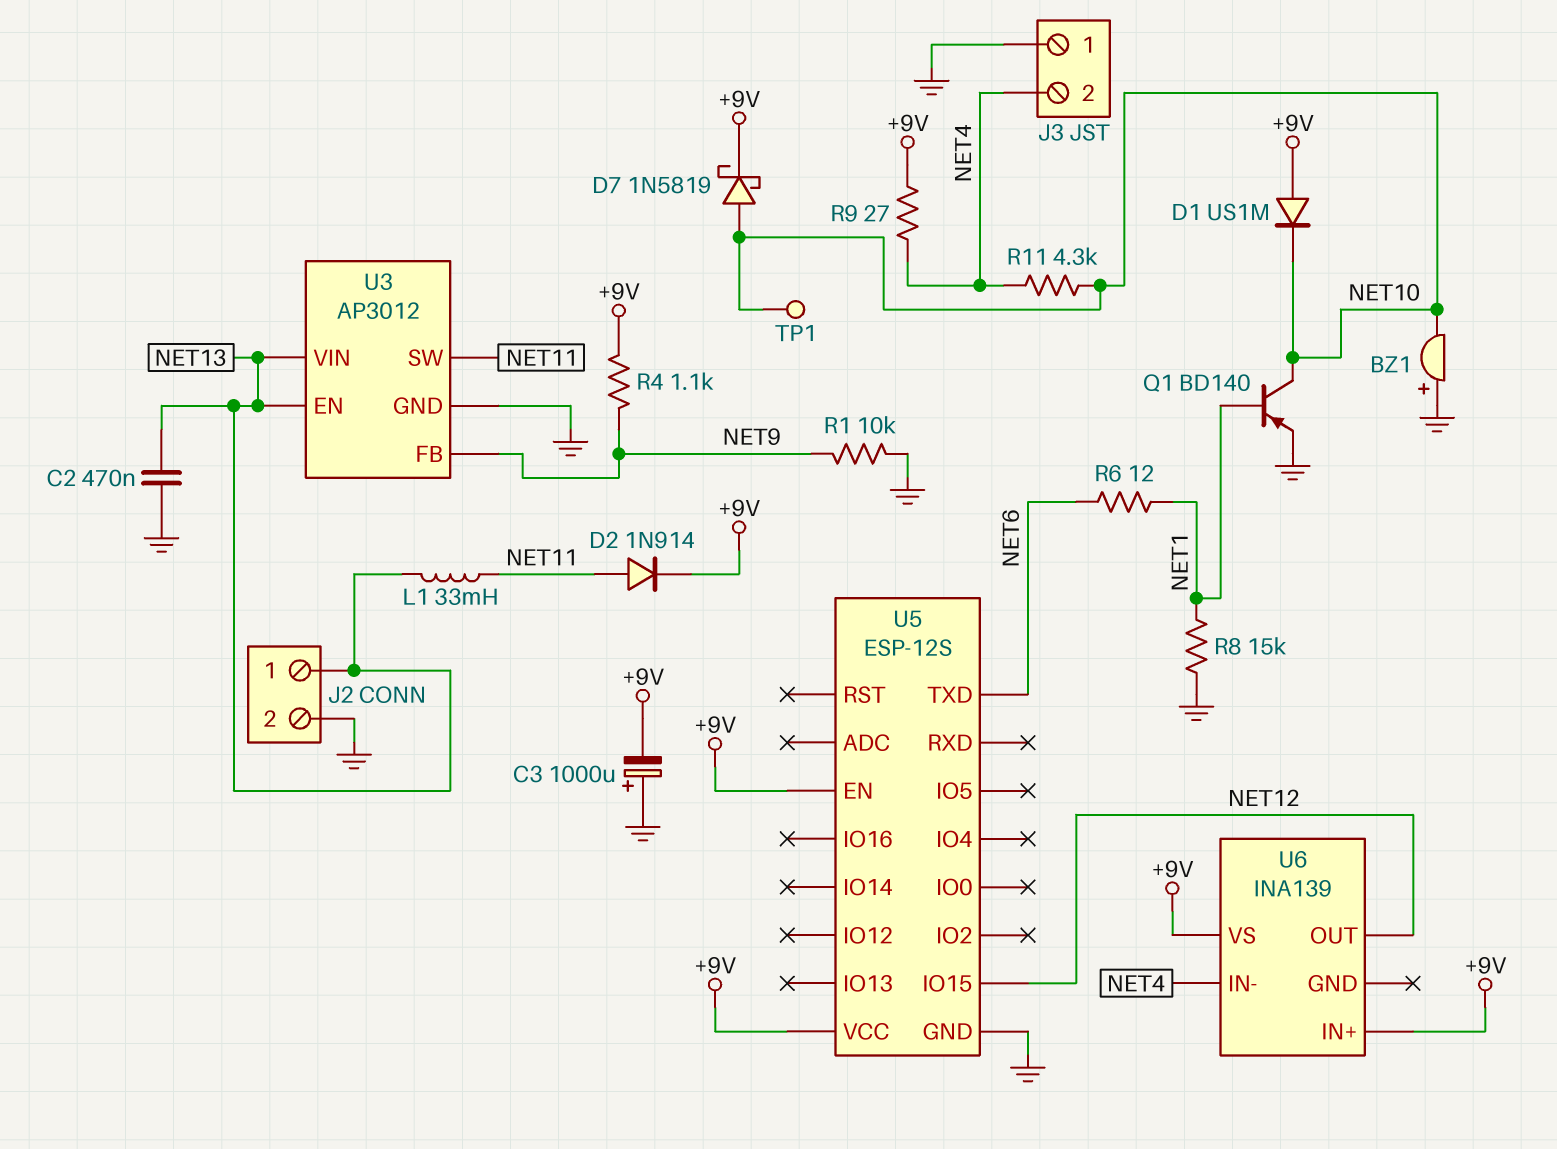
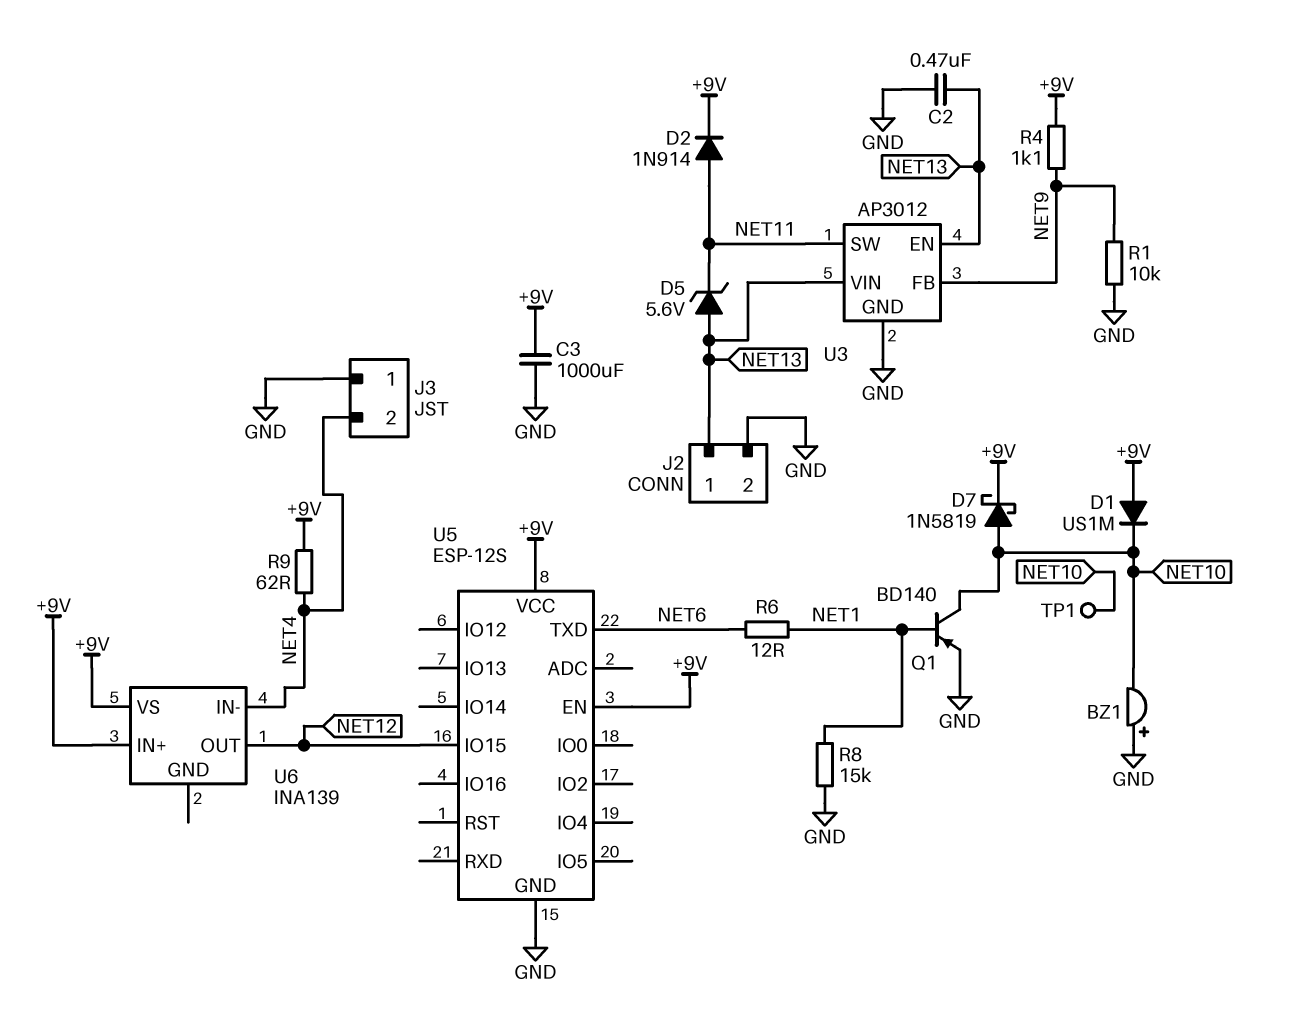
C3: 1000uF (plus GND, minus +9V) -> 1000uF (+9V, GND)
D5: none -> zener 5.6V (A NET13, K NET11)
L1: 33mH (NET11, NET13) -> none
R9: 27 (+9V, NET4) -> 62 (+9V, NET4)
R11: 4.3k (NET4, NET10) -> none

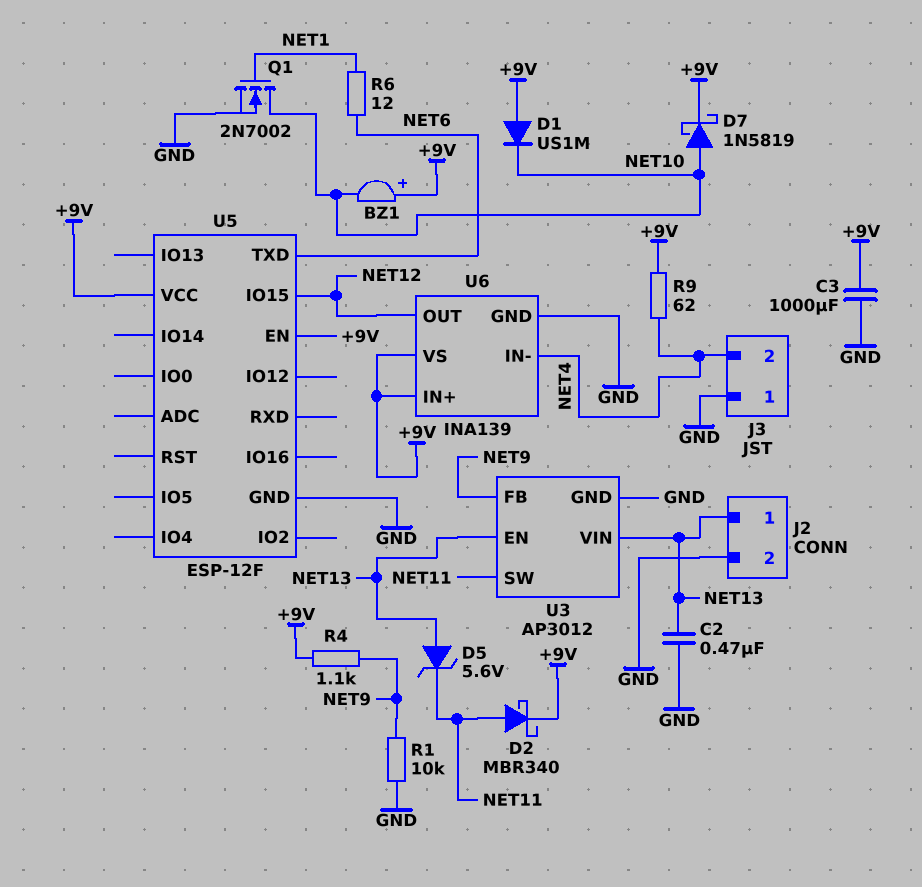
BZ1: buzzer (plus GND, minus NET10) -> buzzer (plus +9V, minus NET10)
D2: diode 1N914 (A NET11, K +9V) -> schottky MBR340 (A NET11, K +9V)
Q1: PNP BD140 (B NET1, C NET10, E GND) -> NMOS 2N7002 (G NET1, D NET10, S GND)
R8: 15k (GND, NET1) -> none
TP1: test point (NET10) -> none
U5: ESP-12S -> ESP-12F
U6 pin GND: none -> GND

